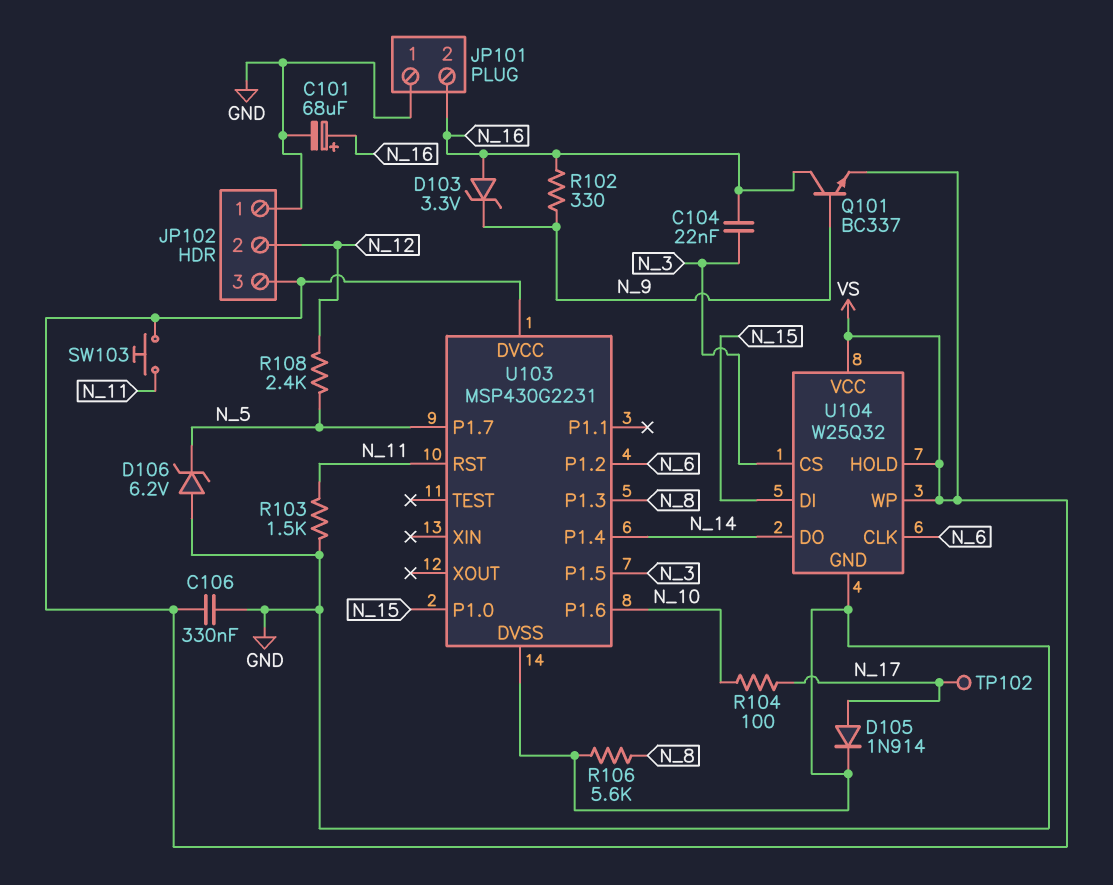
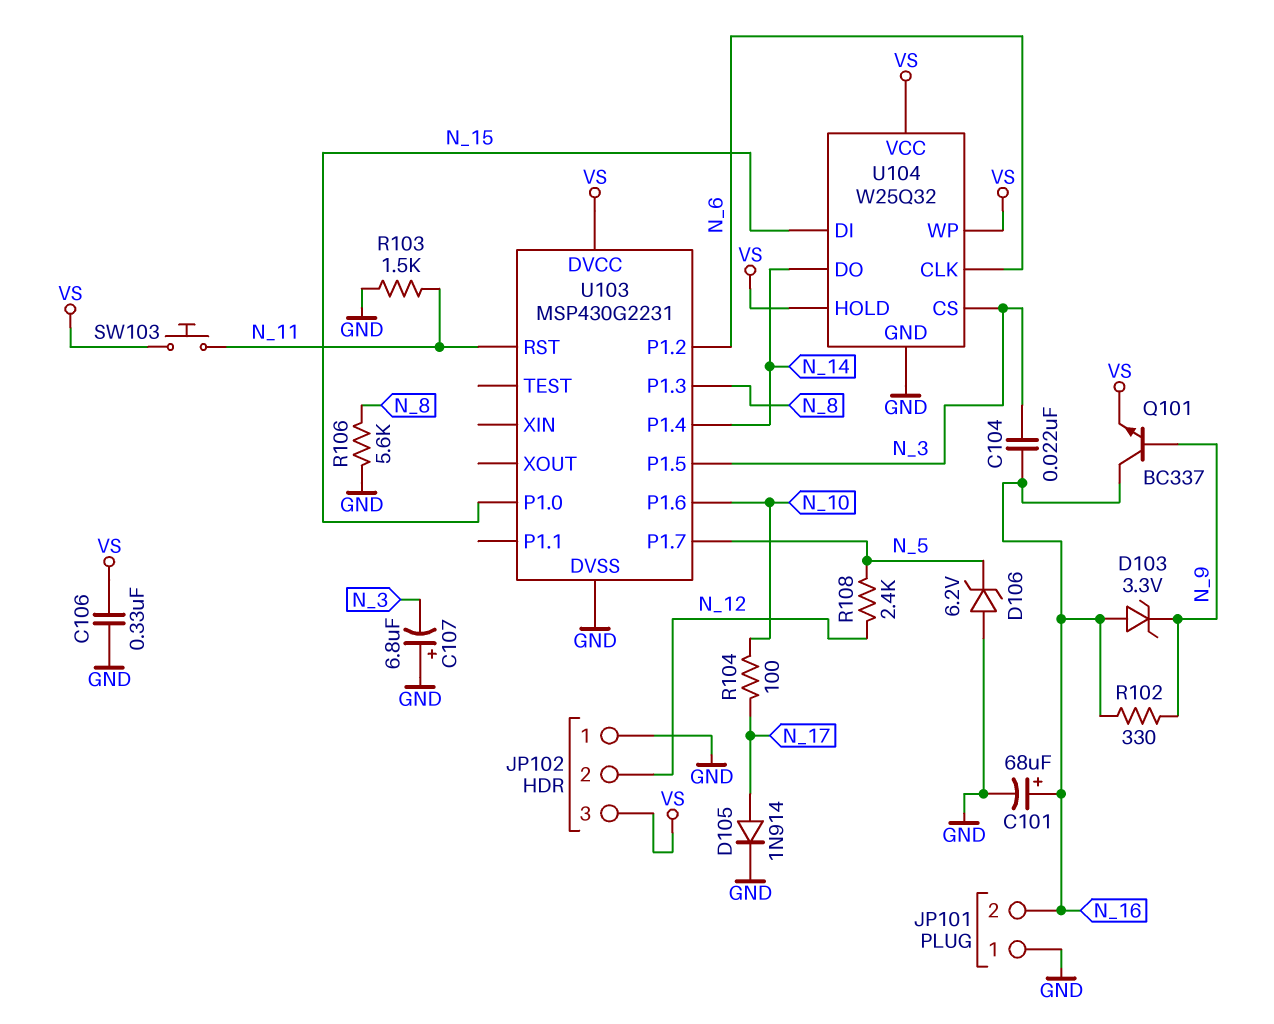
C107: none -> 6.8uF (plus GND, minus N_3)
TP102: test point (N_17) -> none

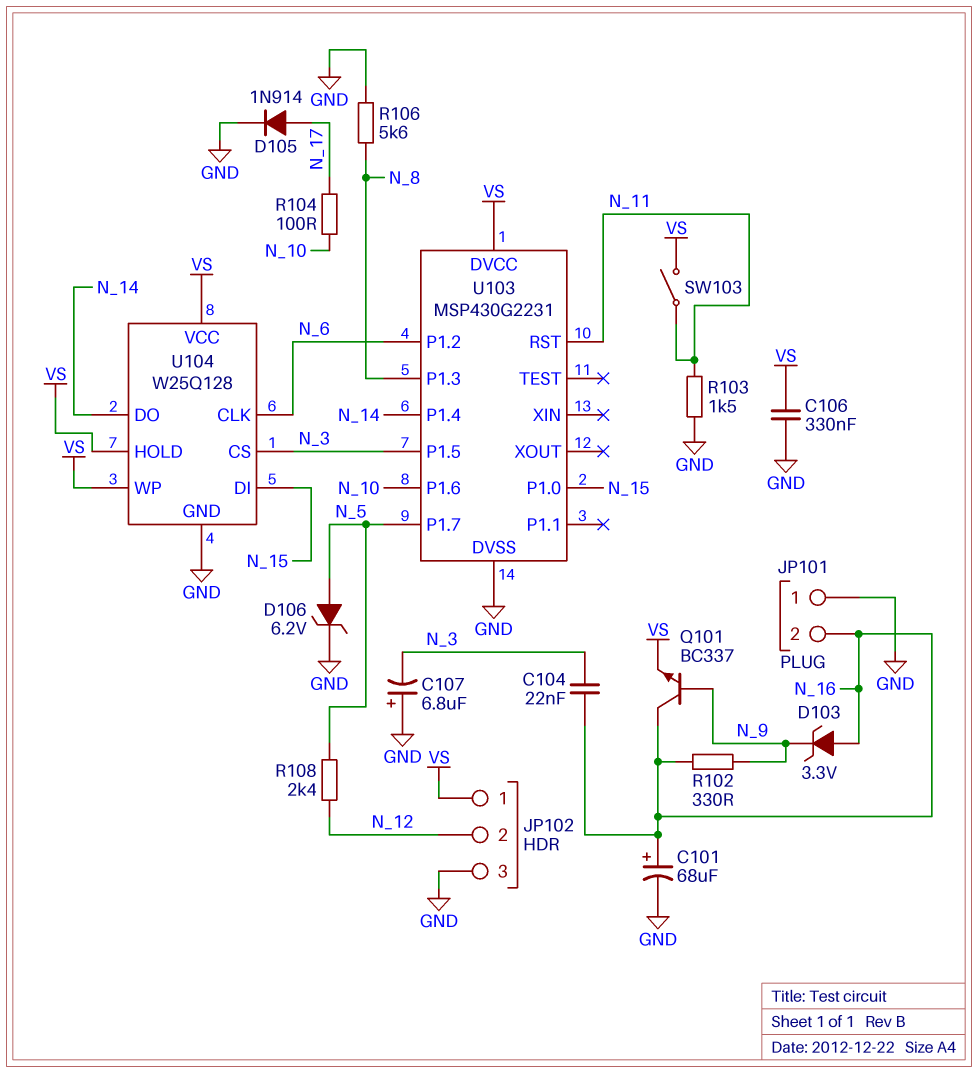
D106: zener 6.2V (A GND, K N_5) -> zener 6.2V (A N_5, K GND)
JP102 pin 1: GND -> VS
JP102 pin 3: VS -> GND
SW103: button (N_11, VS) -> switch (N_11, VS)
U104: W25Q32 -> W25Q128

